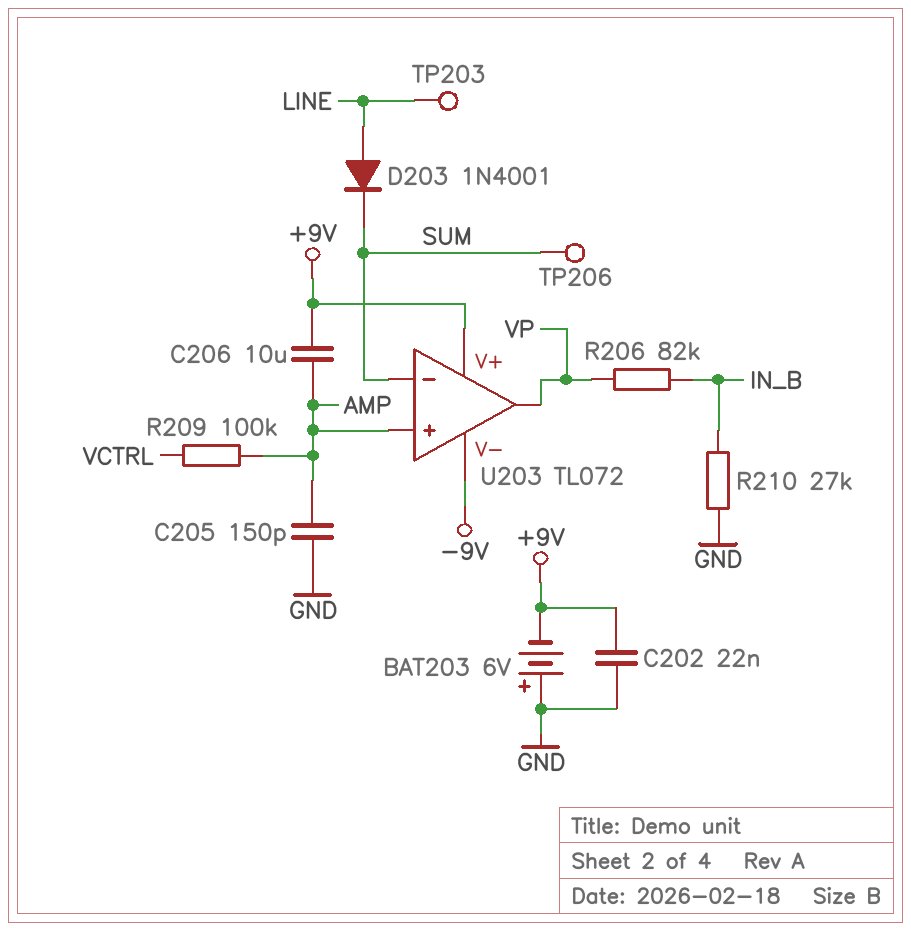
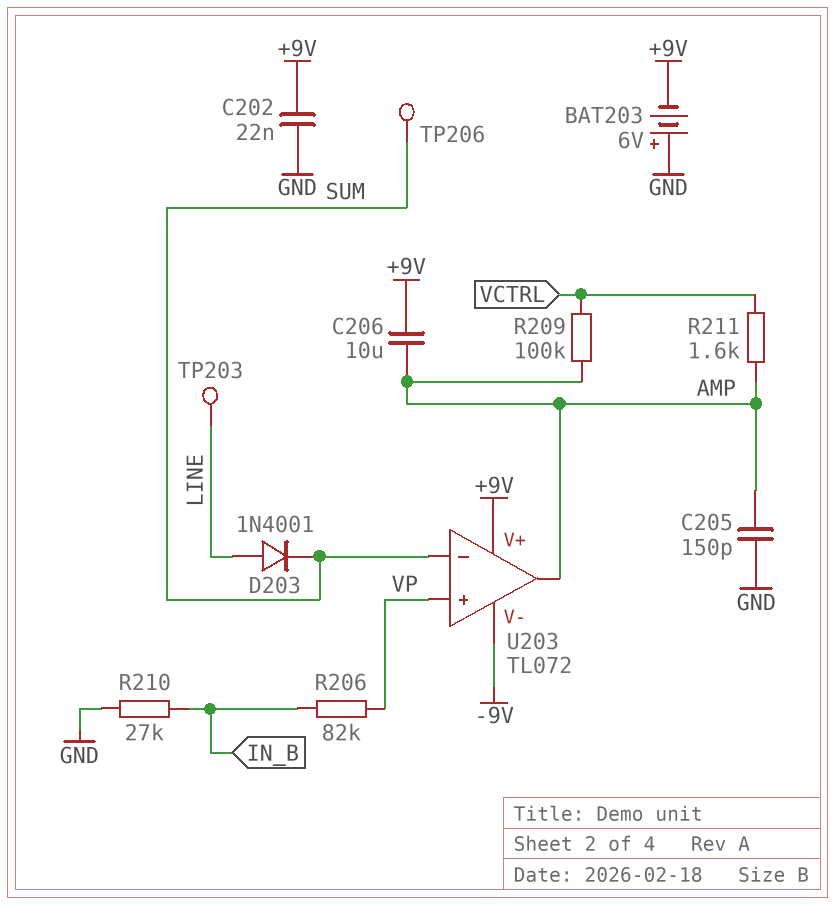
R211: none -> 1.6k (AMP, VCTRL)
U203 pin in+: AMP -> VP
U203 pin out: VP -> AMP

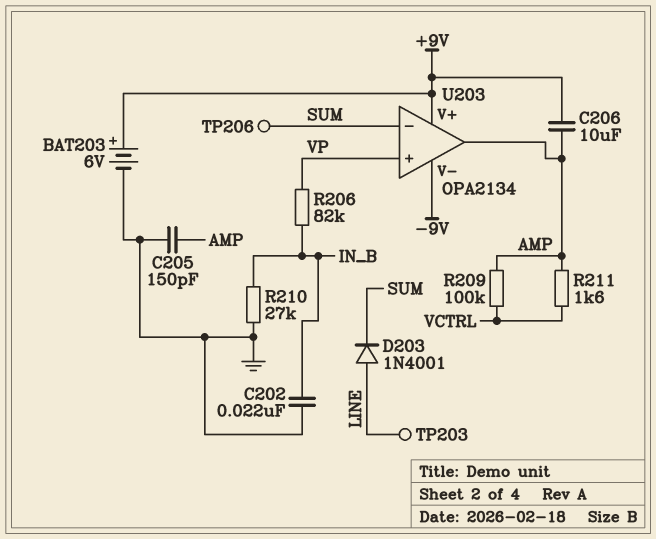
BAT203: 6V (plus GND, minus +9V) -> 6V (plus +9V, minus GND)
C202: 22nF (+9V, GND) -> 22nF (GND, IN_B)
U203: TL072 -> OPA2134

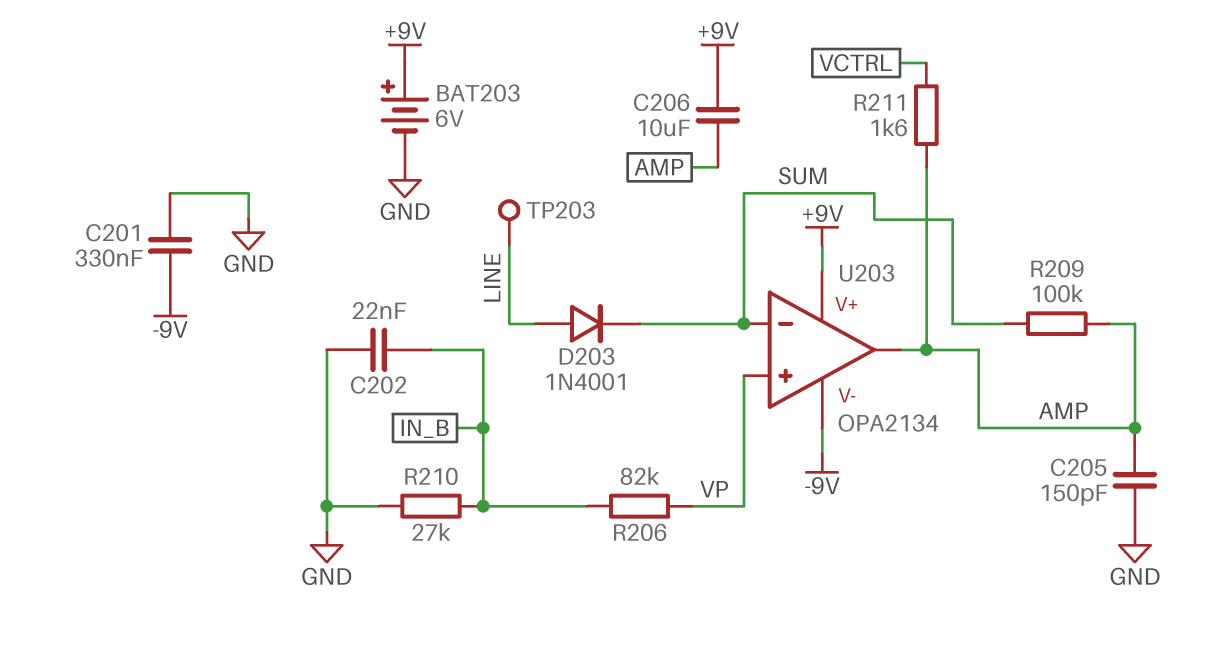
C201: none -> 330nF (-9V, GND)
R209: 100k (AMP, VCTRL) -> 100k (AMP, SUM)
TP206: test point (SUM) -> none

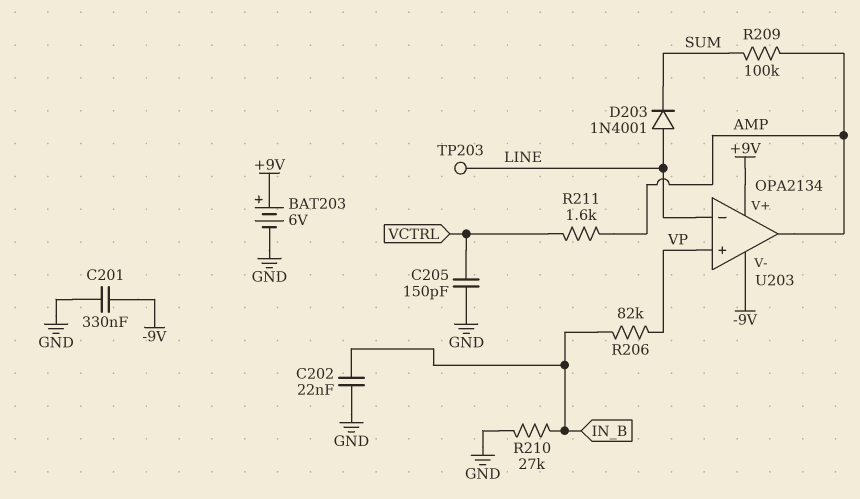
C205: 150pF (AMP, GND) -> 150pF (GND, VCTRL)
C206: 10uF (+9V, AMP) -> none
U203 pin in-: SUM -> LINE

